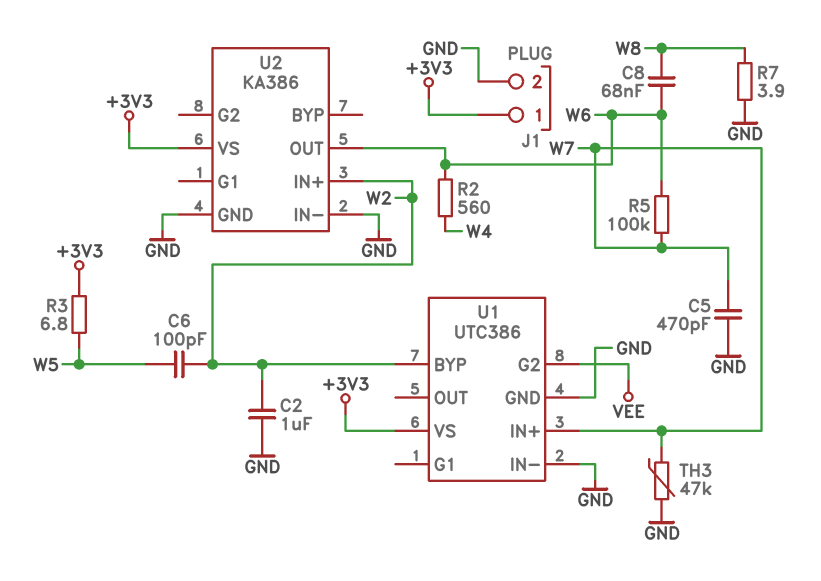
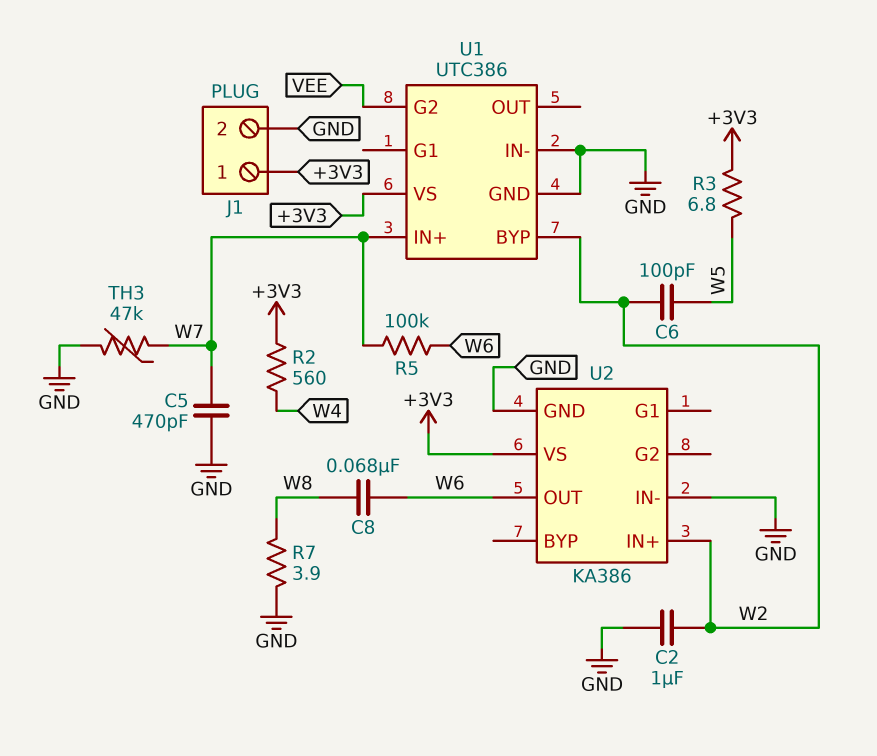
R2: 560 (W4, W6) -> 560 (+3V3, W4)

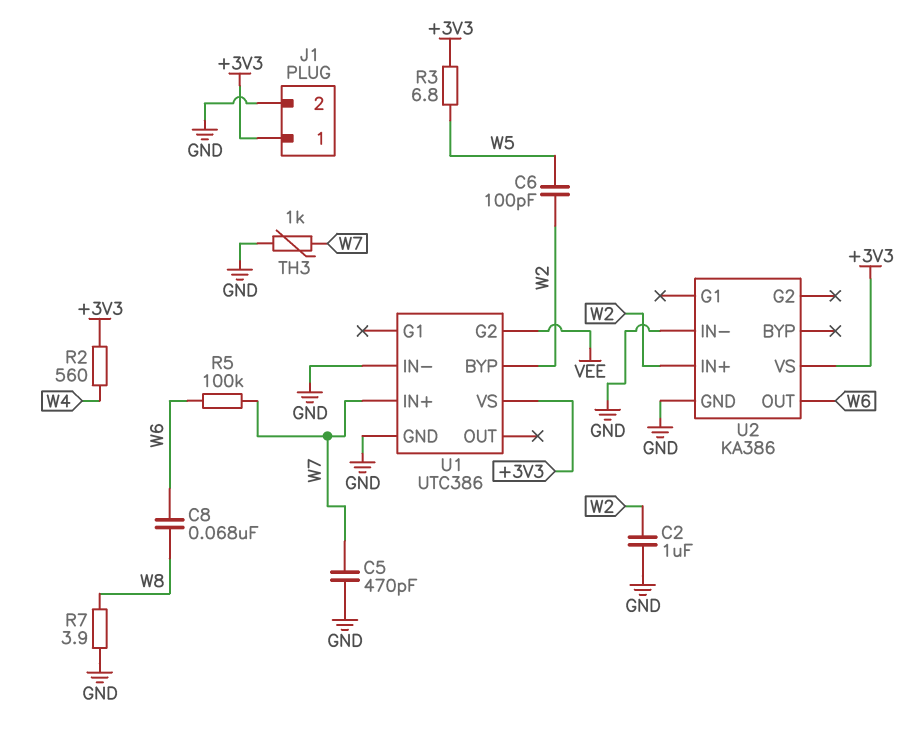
TH3: 47k (GND, W7) -> 1k (GND, W7)

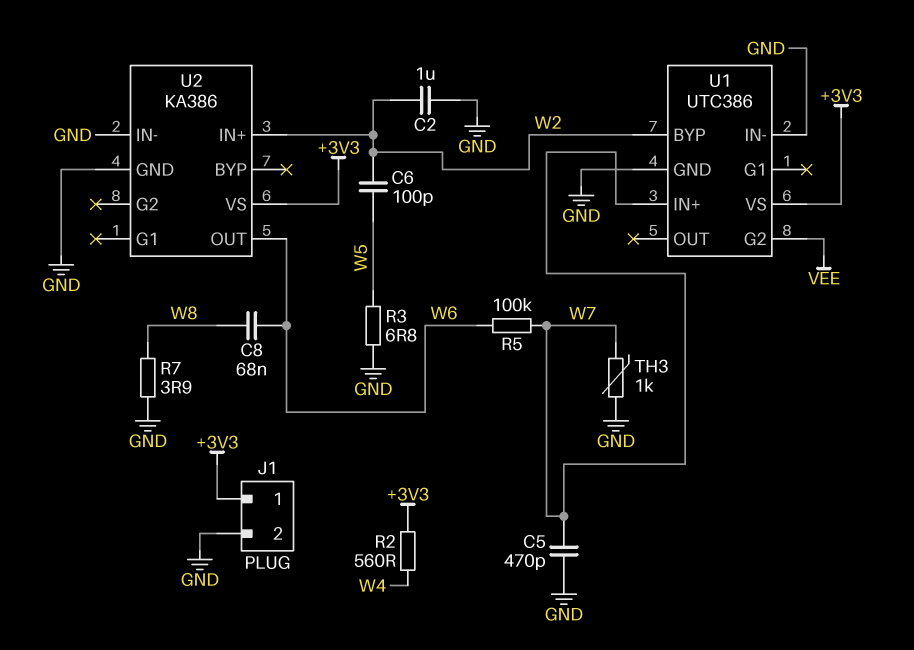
R3: 6.8 (+3V3, W5) -> 6.8 (GND, W5)

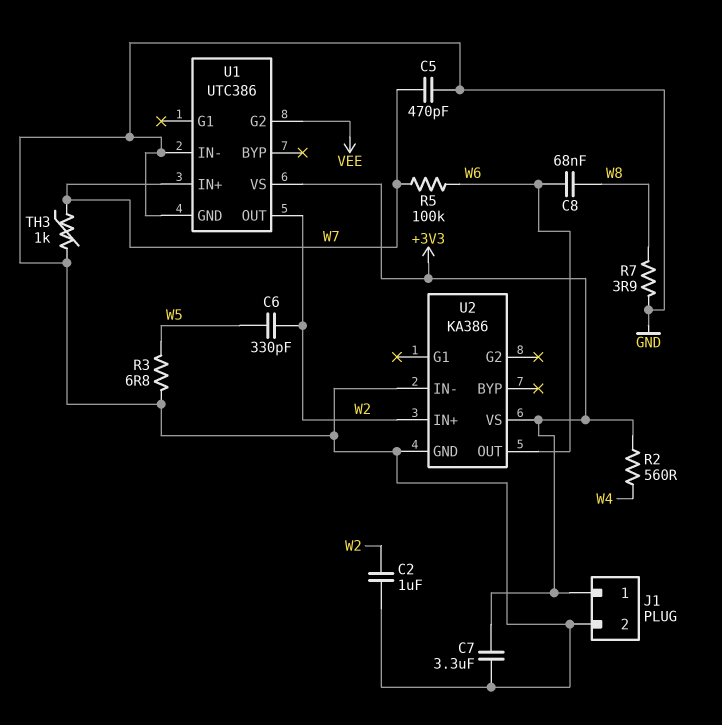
C6: 100pF (W2, W5) -> 330pF (W2, W5)
C7: none -> 3.3uF (+3V3, GND)
U1 pin BYP: W2 -> none
U1 pin OUT: none -> W2

